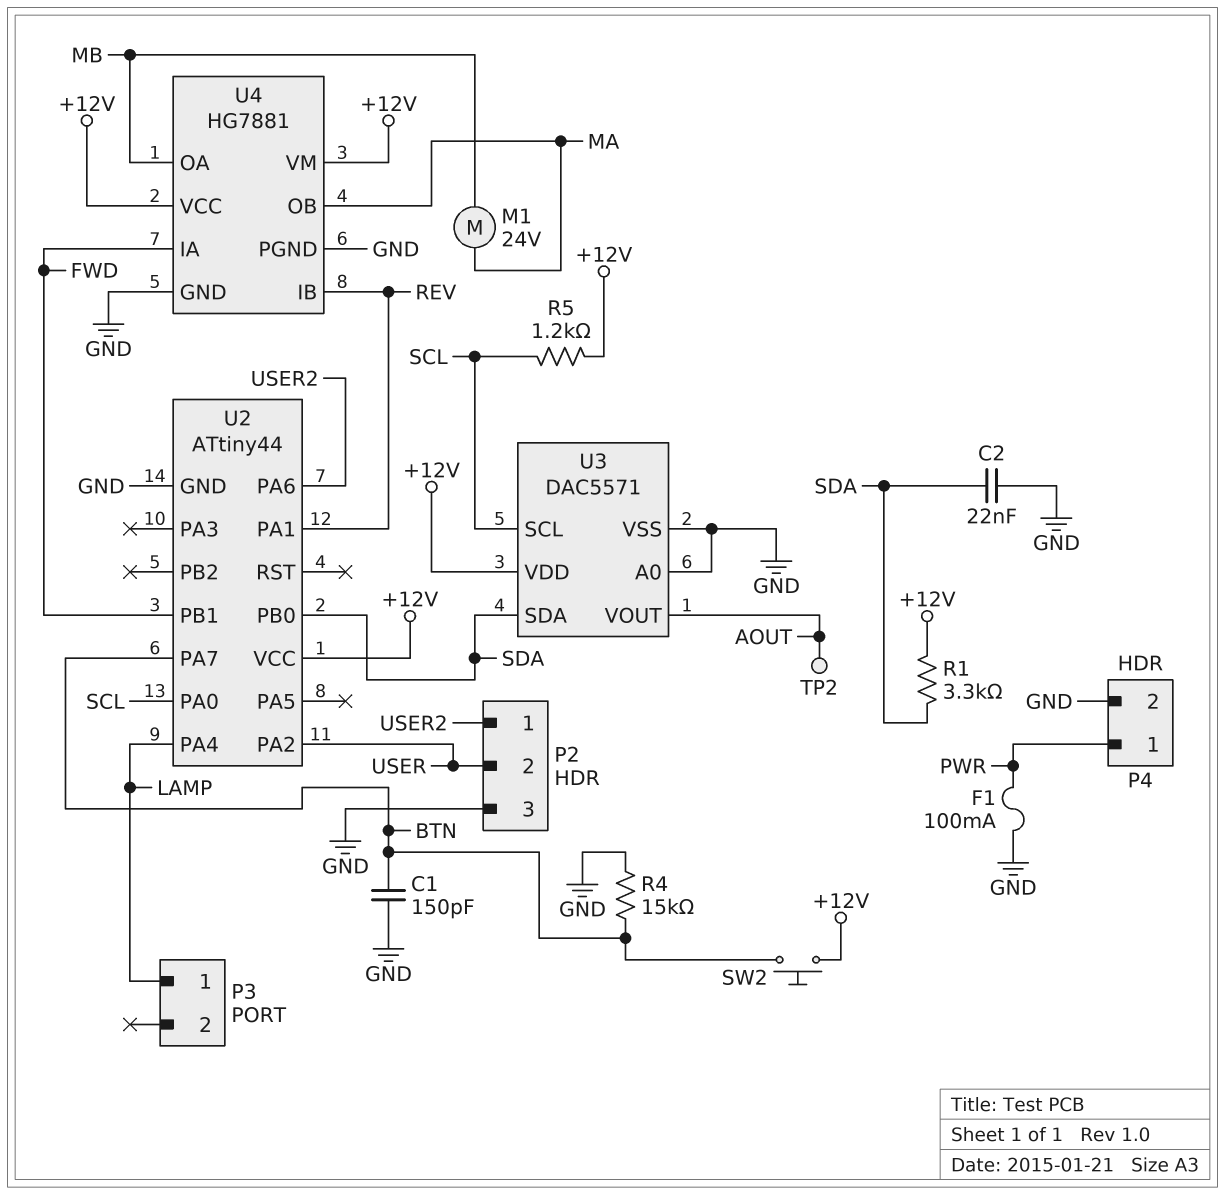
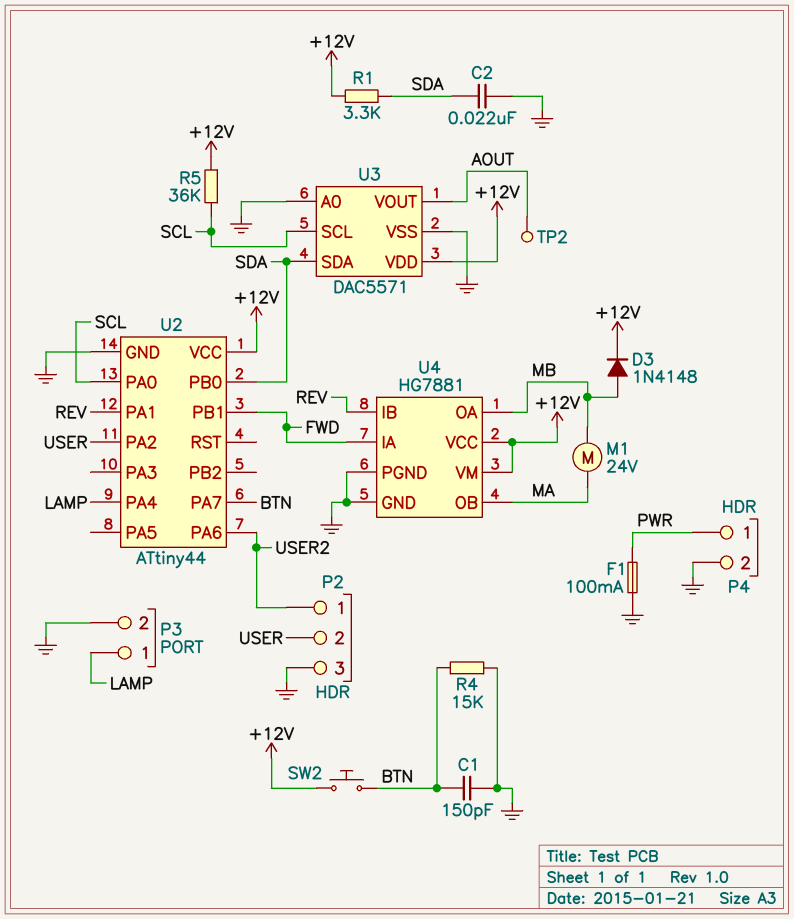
D3: none -> diode 1N4148 (A MB, K +12V)
P3 pin 2: none -> GND
R5: 1.2k (+12V, SCL) -> 36k (+12V, SCL)

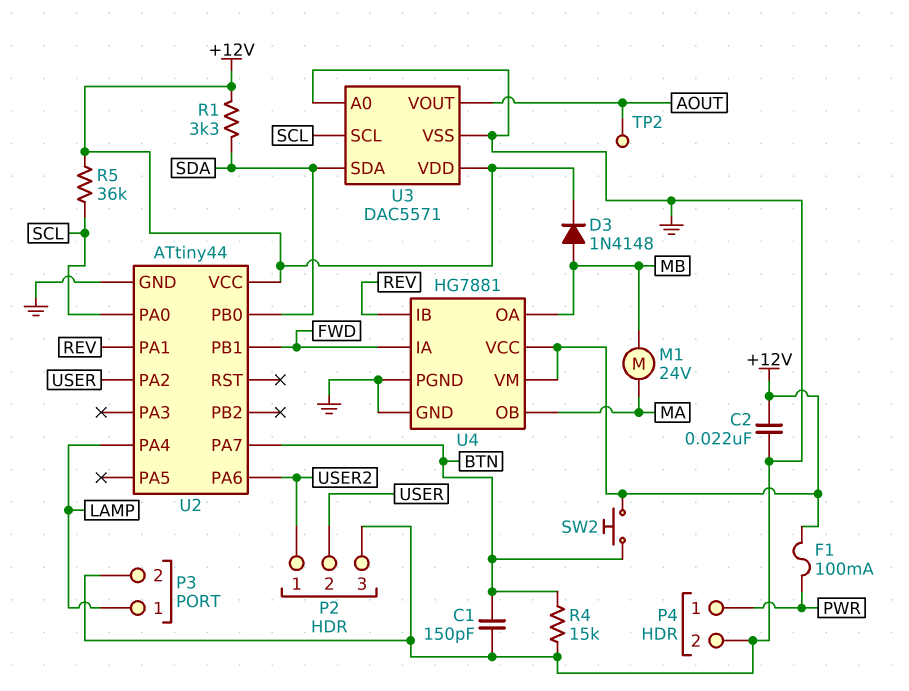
C2: 22nF (GND, SDA) -> 22nF (+12V, GND)
F1: 100mA (GND, PWR) -> 100mA (+12V, PWR)

